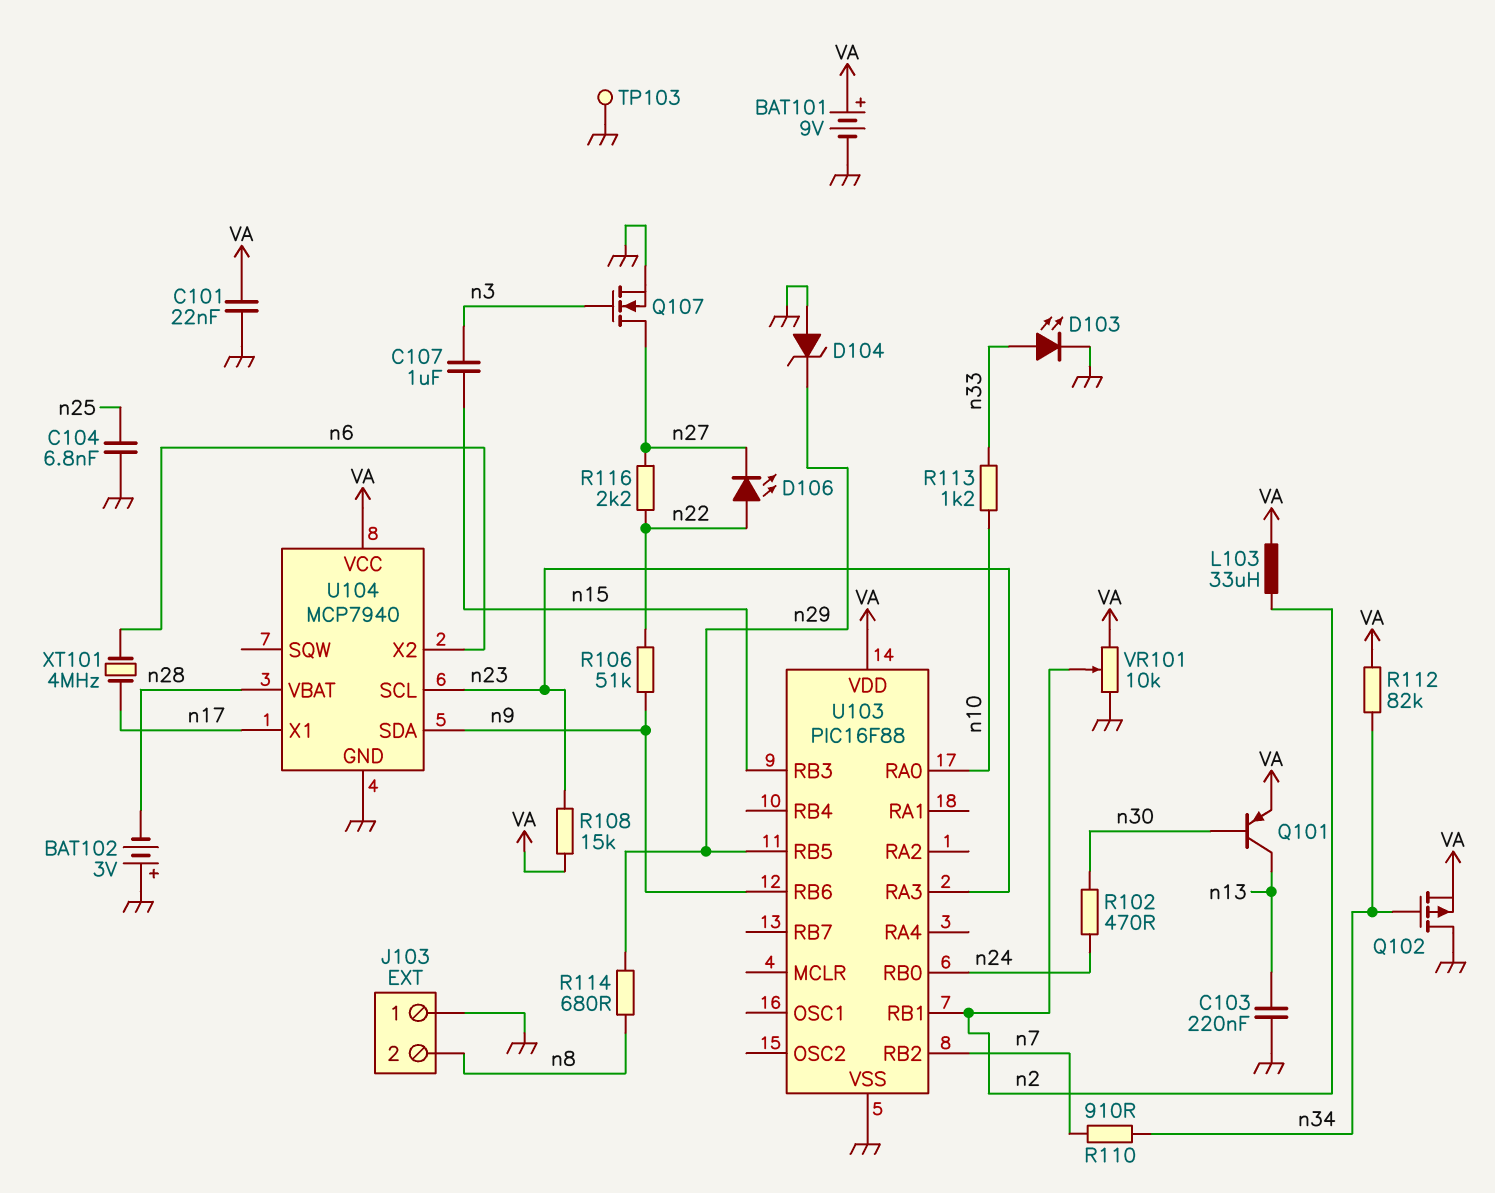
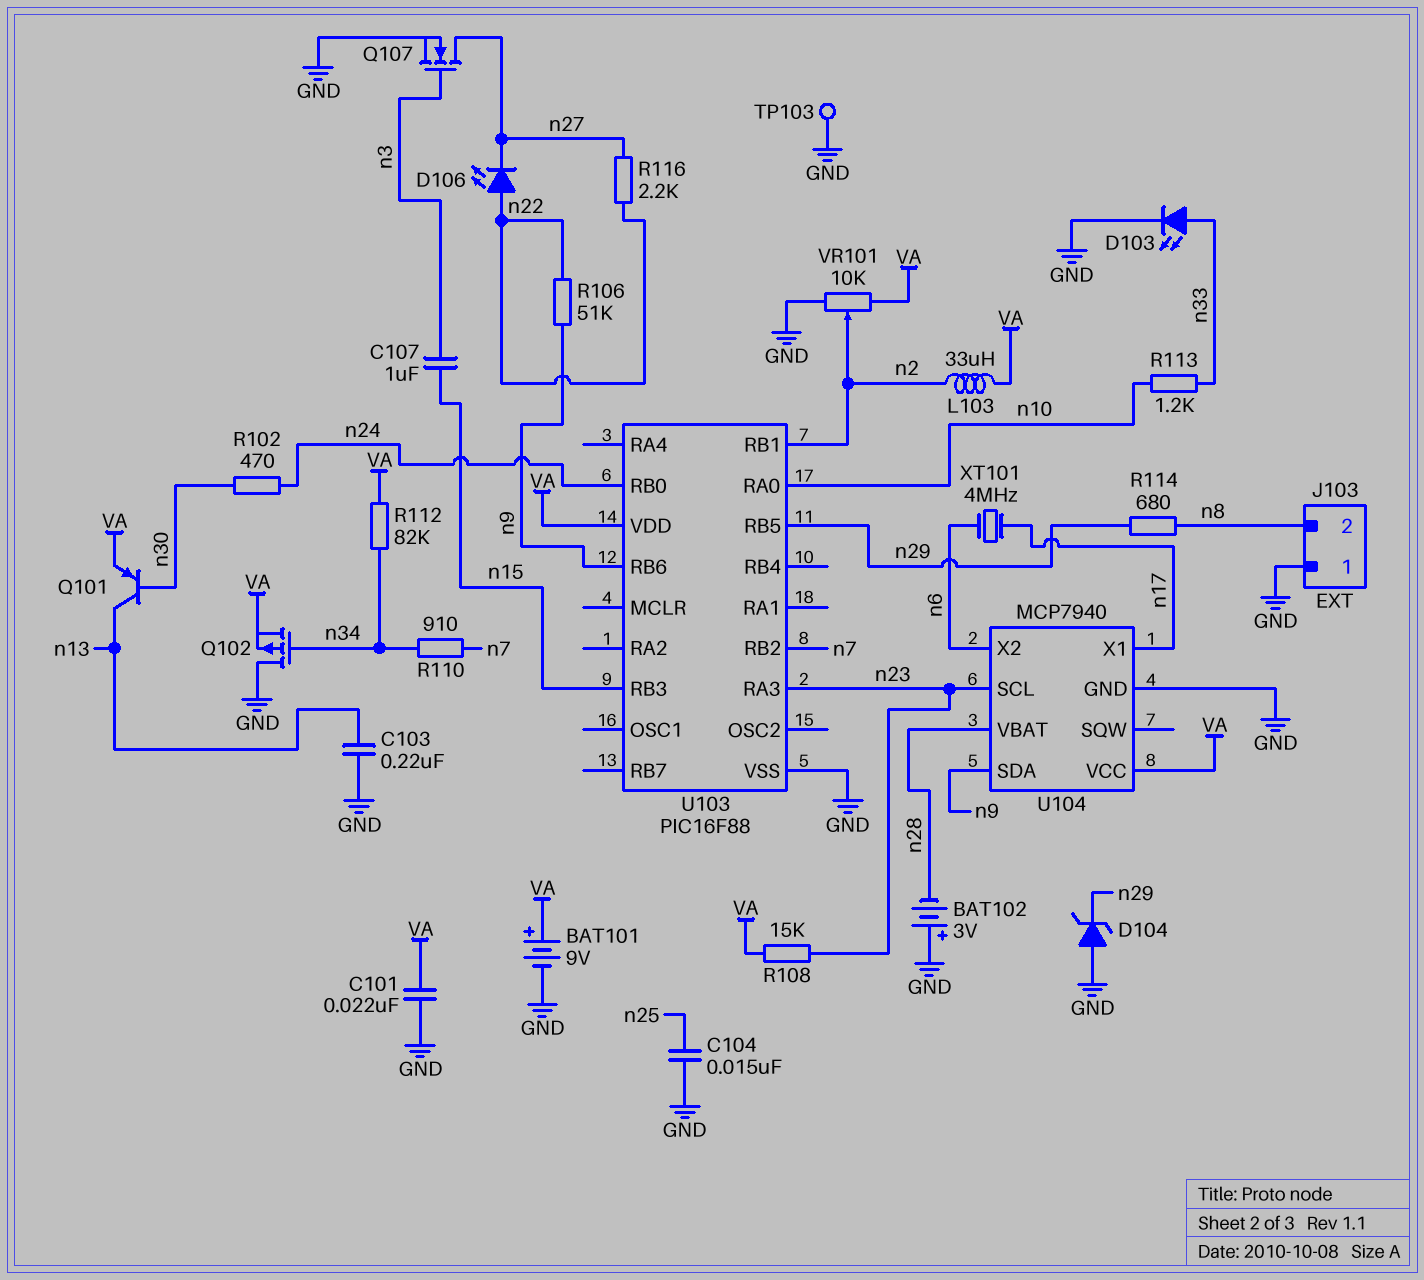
C104: 6.8nF (GND, n25) -> 15nF (GND, n25)

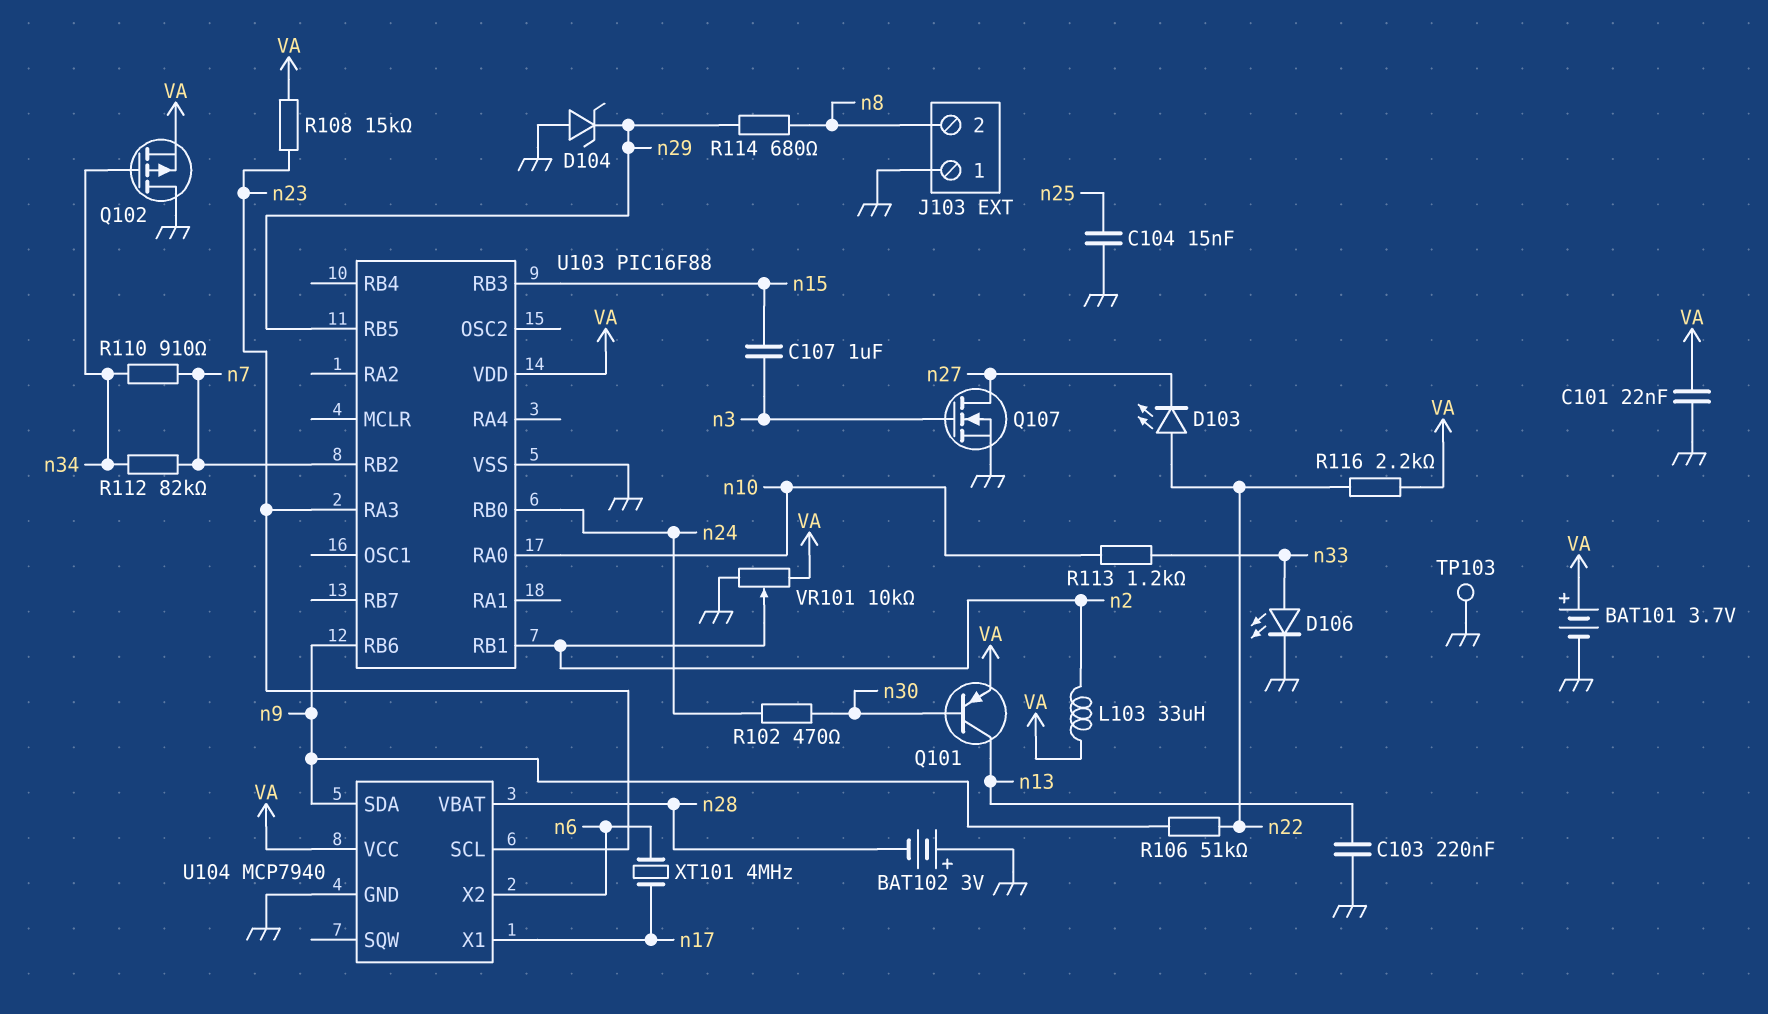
BAT101: 9V (plus VA, minus GND) -> 3.7V (plus VA, minus GND)
D103: LED (A n33, K GND) -> LED (A n22, K n27)
D106: LED (A n22, K n27) -> LED (A n33, K GND)
R112: 82k (VA, n34) -> 82k (n7, n34)
R116: 2.2k (n22, n27) -> 2.2k (VA, n22)

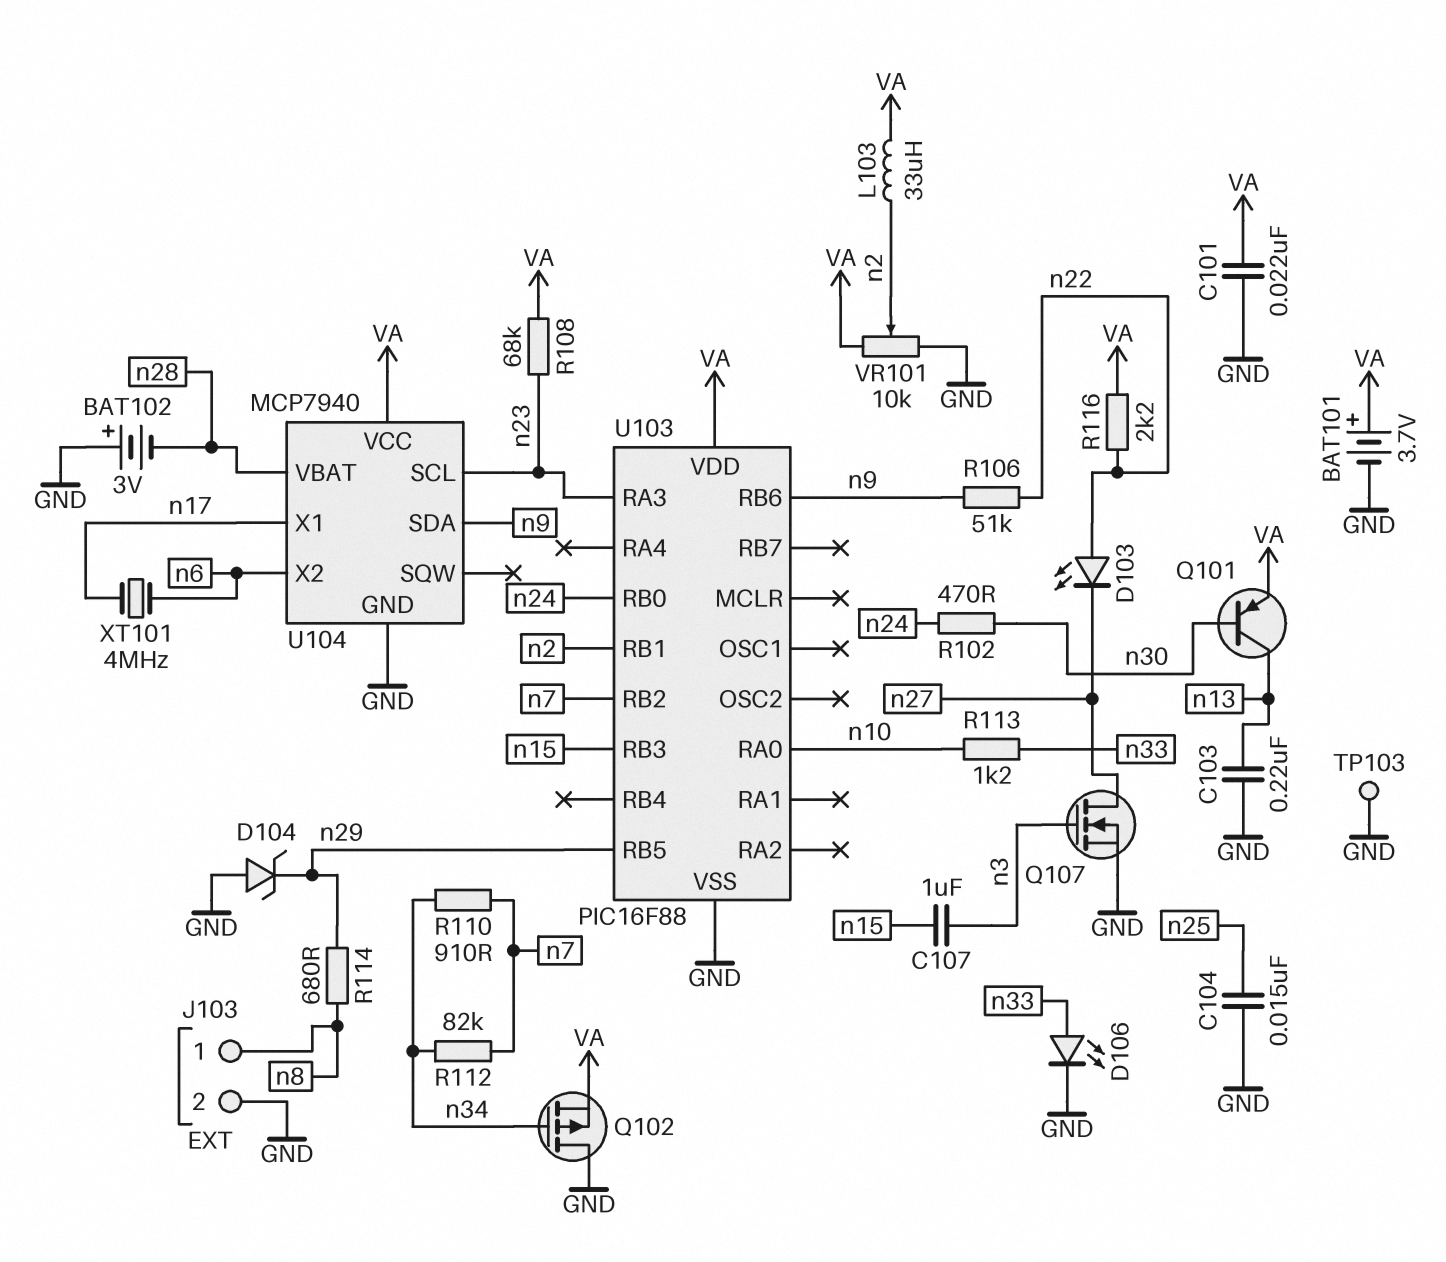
J103 pin 1: GND -> n8
J103 pin 2: n8 -> GND
R108: 15k (VA, n23) -> 68k (VA, n23)

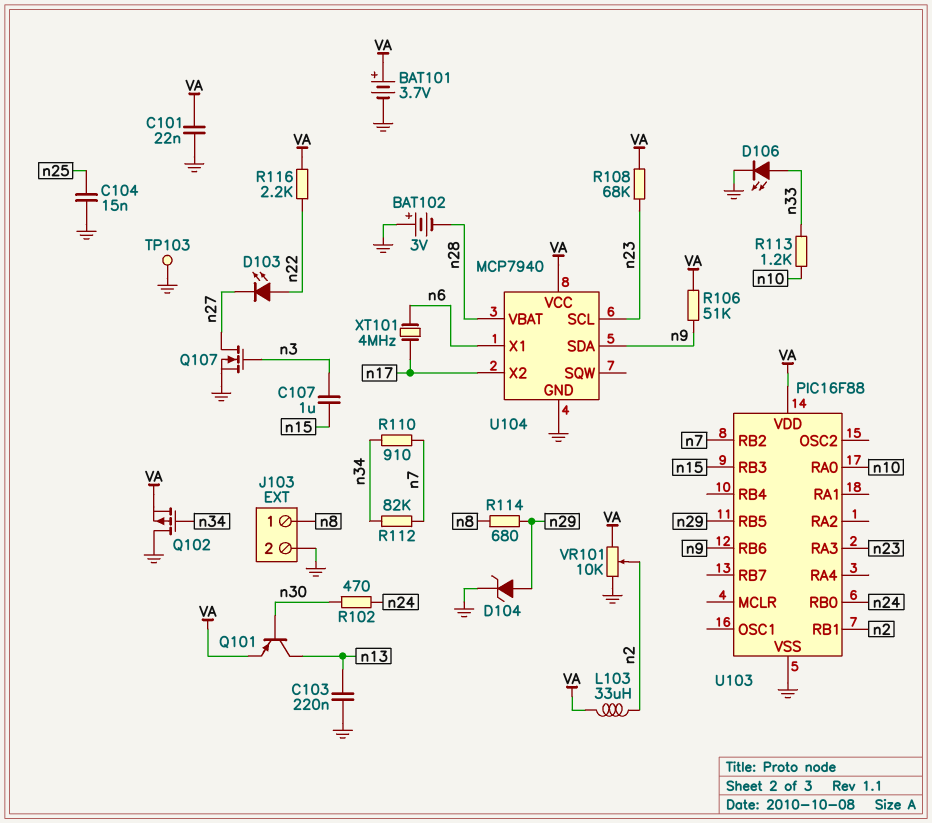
D104: zener (A GND, K n29) -> zener (A n29, K GND)
R106: 51k (n9, n22) -> 51k (VA, n9)
U104 pin X1: n17 -> n6
U104 pin X2: n6 -> n17

